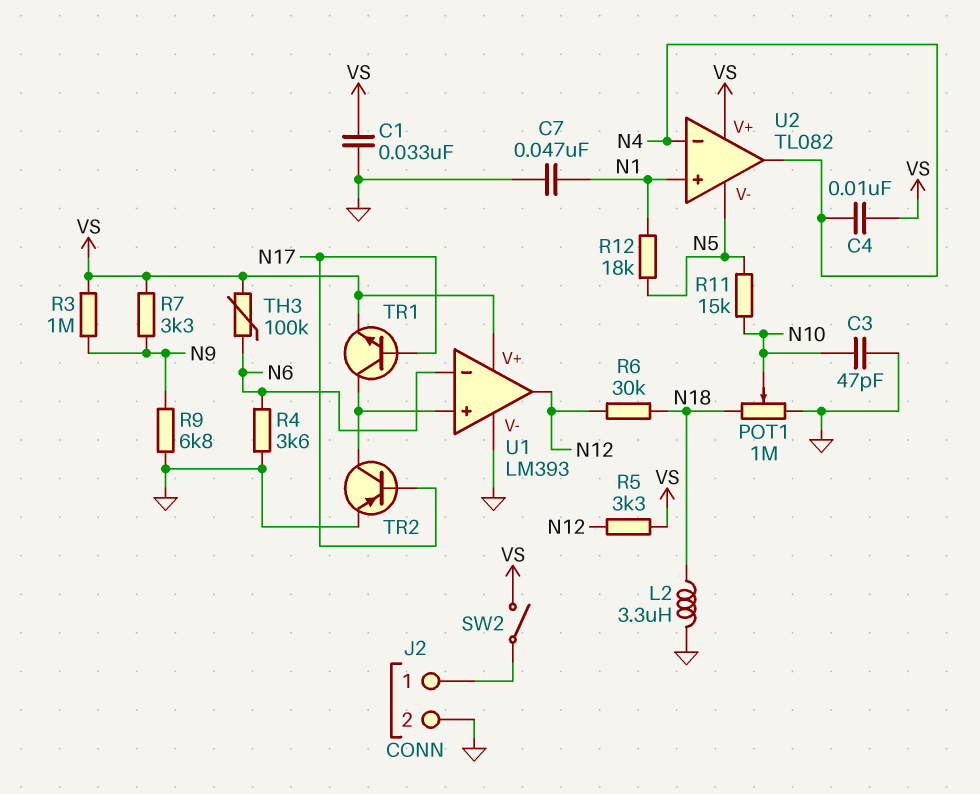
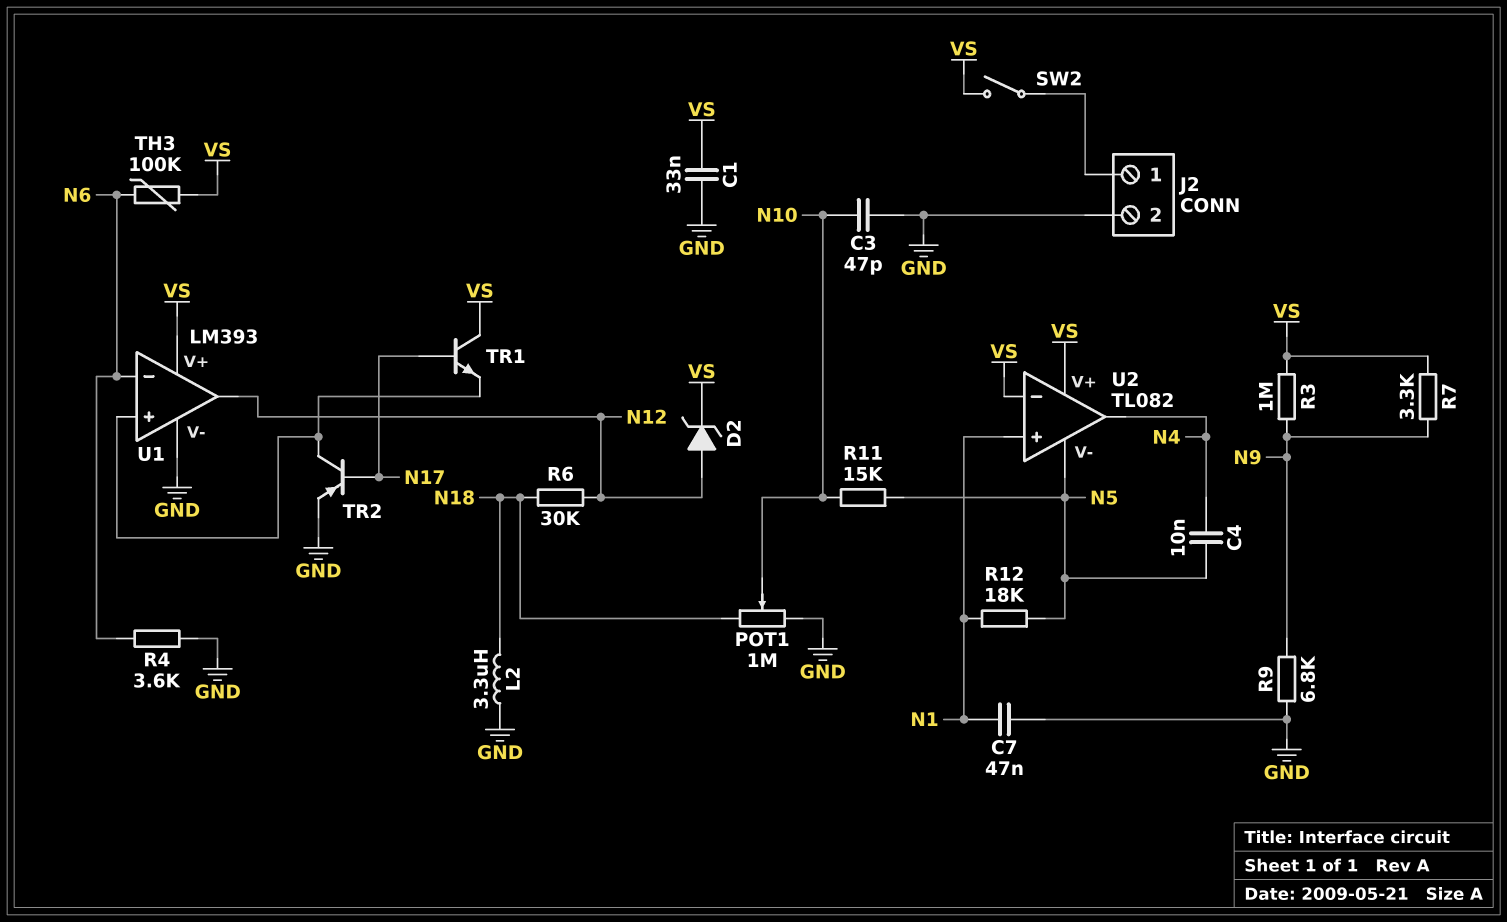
C4: 10nF (N4, VS) -> 10nF (N4, N5)
D2: none -> zener (A N12, K VS)
R5: 3.3k (N12, VS) -> none
TR1: NPN (B N17, C U1/in+, E VS) -> NPN (B N17, C VS, E U1/in+)
U2 pin in-: N4 -> VS

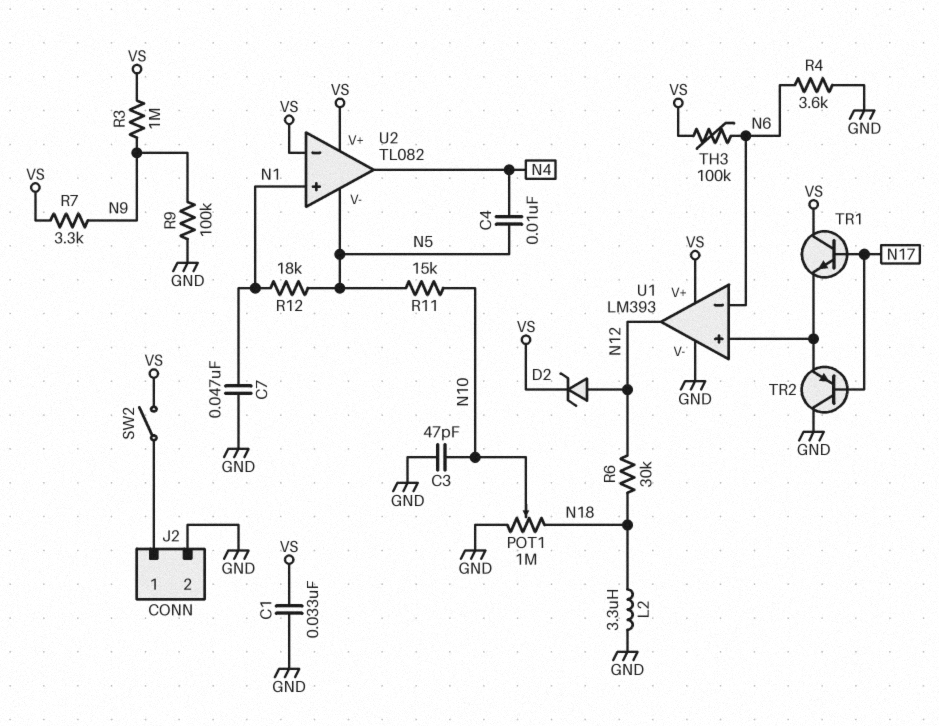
R9: 6.8k (GND, N9) -> 100k (GND, N9)
TR2: PNP (B N17, C U1/in+, E GND) -> PNP (B N17, C GND, E U1/in+)

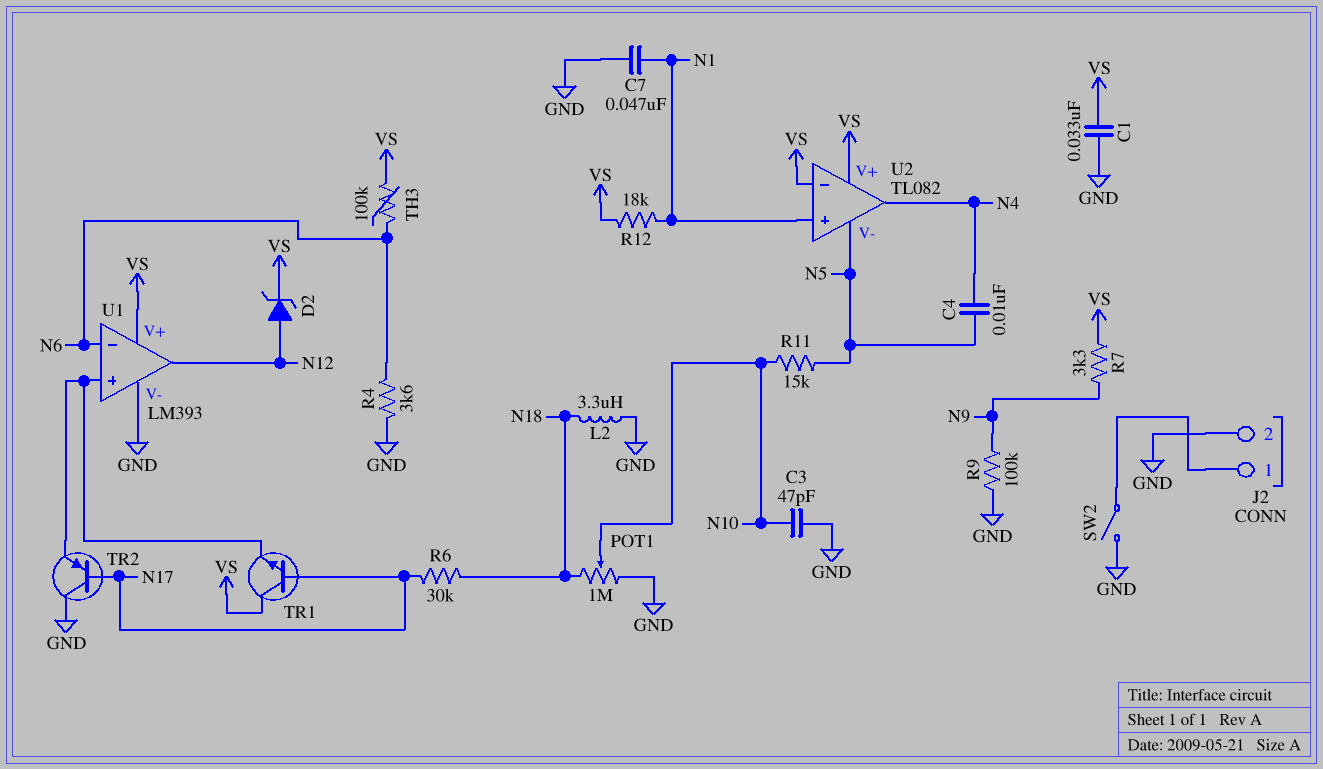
R3: 1M (N9, VS) -> none
R6: 30k (N12, N18) -> 30k (N17, N18)
R12: 18k (N1, N5) -> 18k (N1, VS)
SW2: switch (J2/1, VS) -> switch (GND, J2/1)

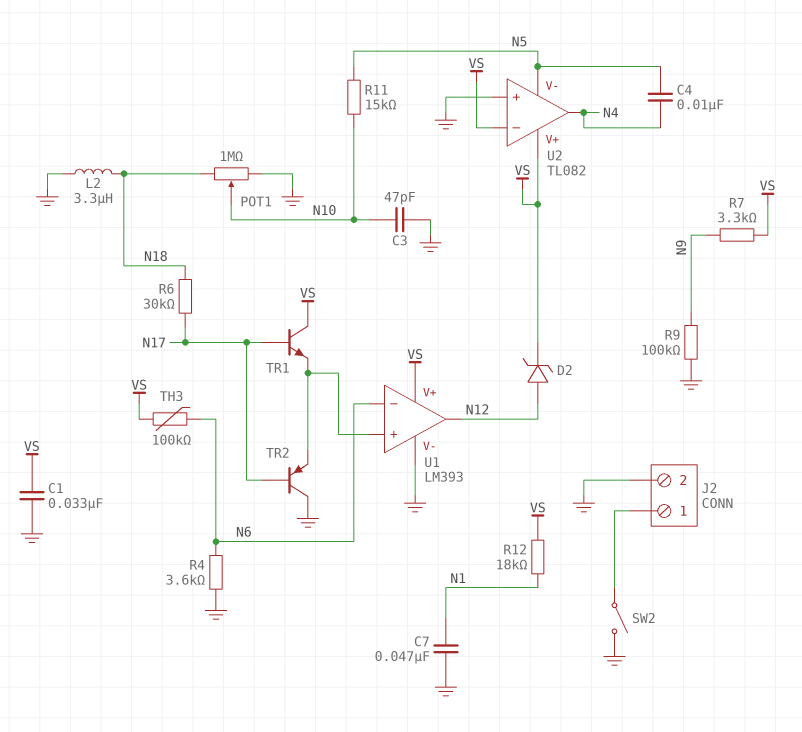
U2 pin in+: N1 -> GND

